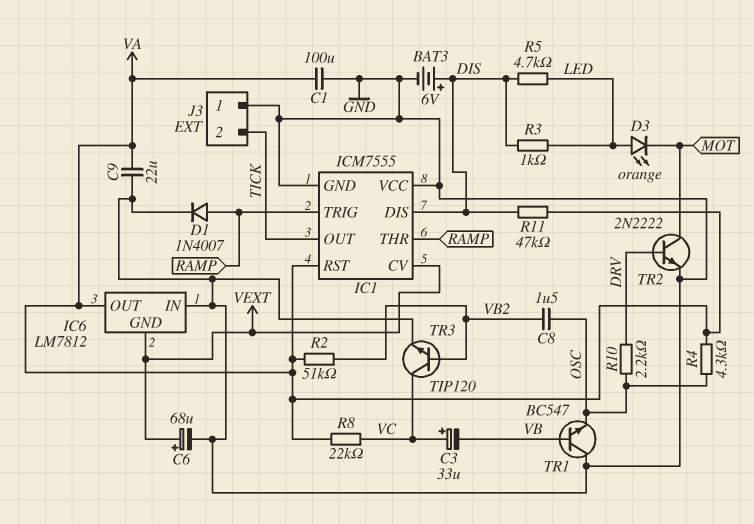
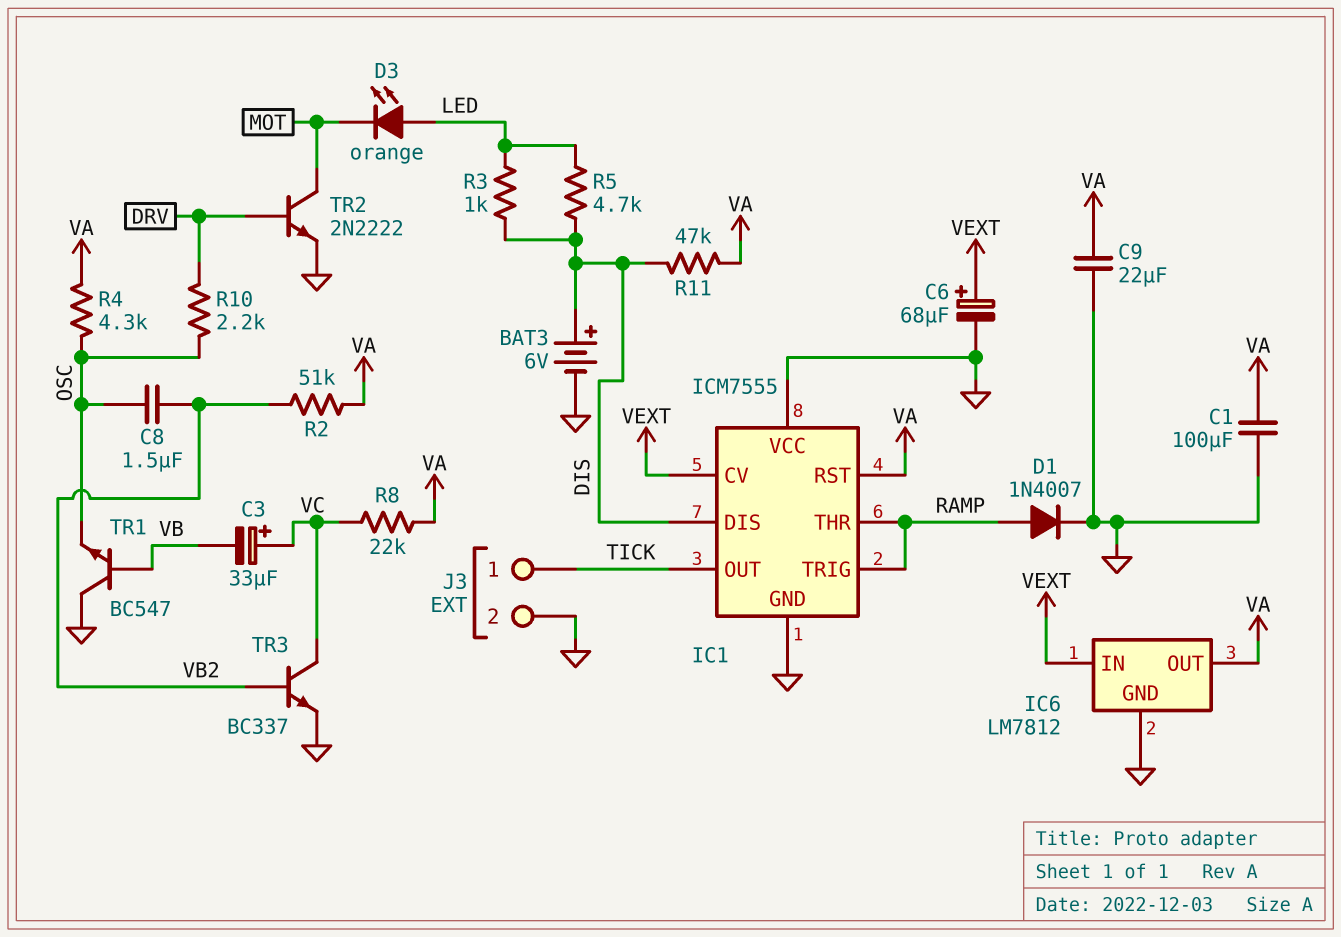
IC6 pin GND: VEXT -> GND
IC6 pin IN: GND -> VEXT
J3 pin 1: GND -> TICK
J3 pin 2: TICK -> GND
TR3: NPN TIP120 (B VB2, C VC, E GND) -> NPN BC337 (B VB2, C VC, E GND)

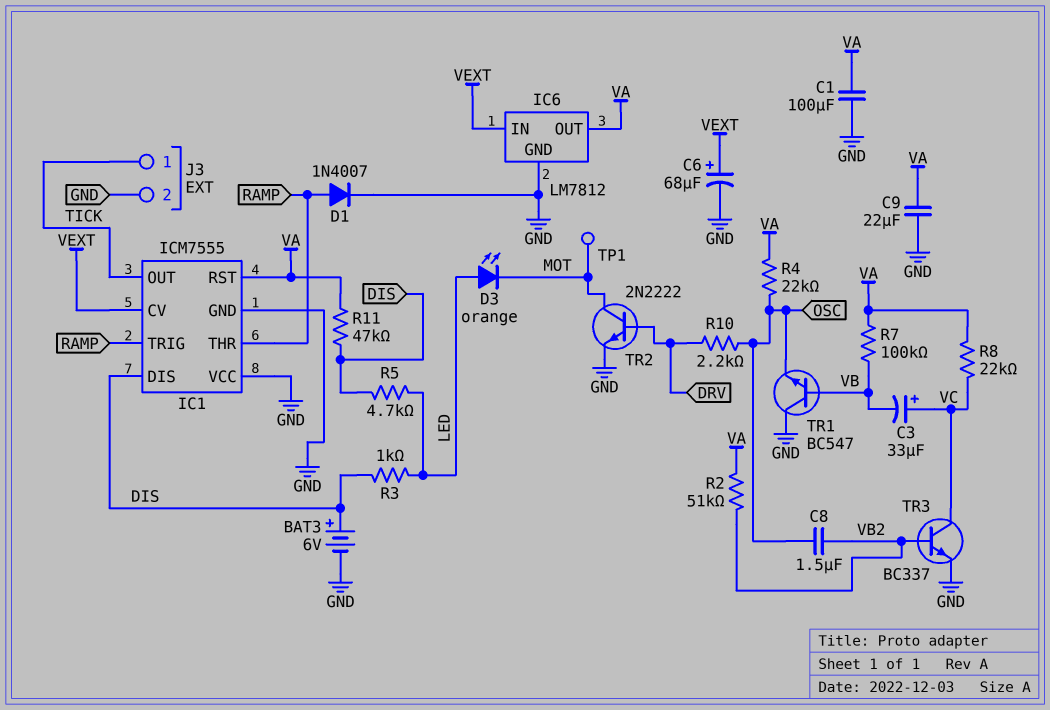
R4: 4.3k (OSC, VA) -> 22k (OSC, VA)
R7: none -> 100k (VA, VB)
TP1: none -> test point (MOT)

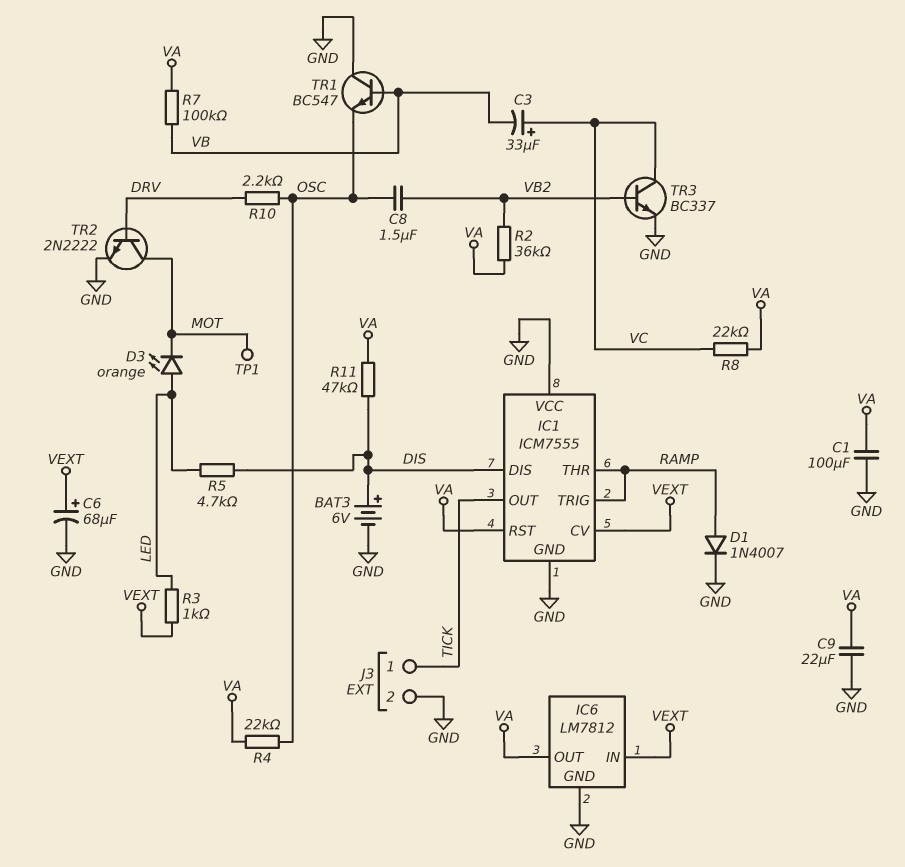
R2: 51k (VA, VB2) -> 36k (VA, VB2)
R3: 1k (DIS, LED) -> 1k (LED, VEXT)

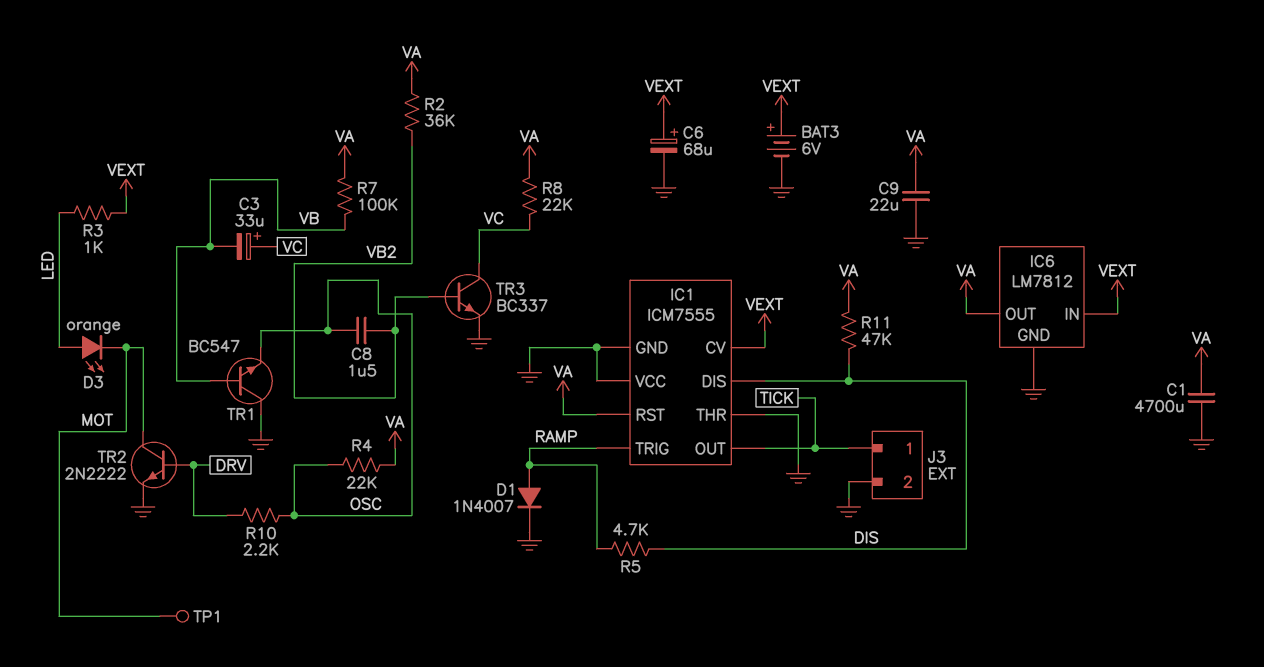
BAT3: 6V (plus DIS, minus GND) -> 6V (plus VEXT, minus GND)
C1: 100uF (GND, VA) -> 4700uF (GND, VA)
IC1 pin THR: RAMP -> GND
R5: 4.7k (DIS, LED) -> 4.7k (DIS, RAMP)

